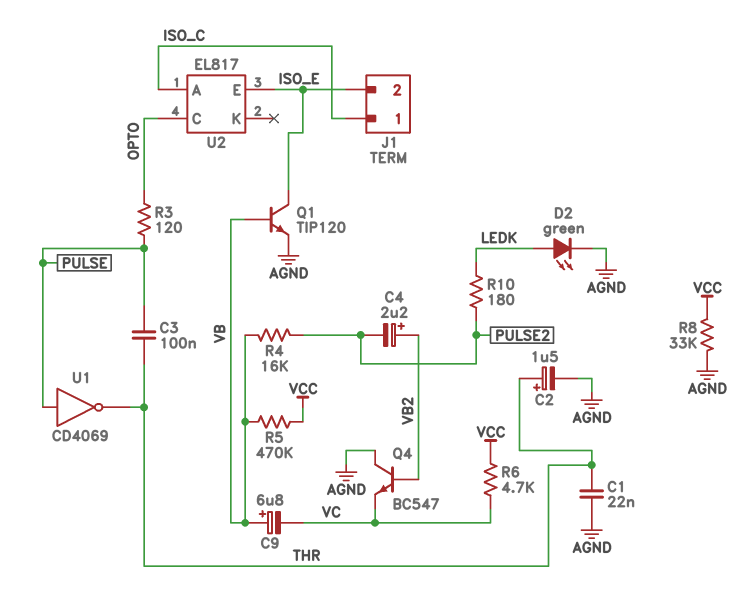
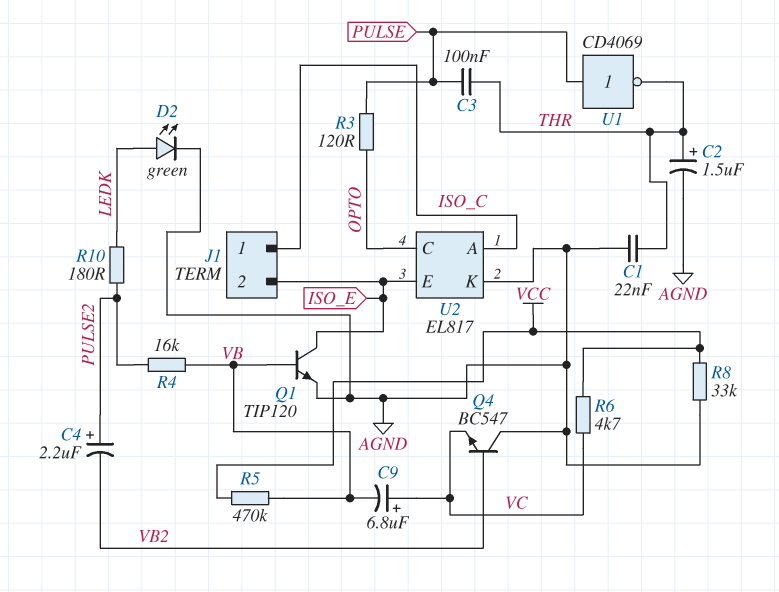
C4: 2.2uF (plus VB2, minus PULSE2) -> 2.2uF (plus PULSE2, minus VB2)
C9: 6.8uF (plus VB, minus VC) -> 6.8uF (plus VC, minus VB)
U2 pin K: none -> AGND

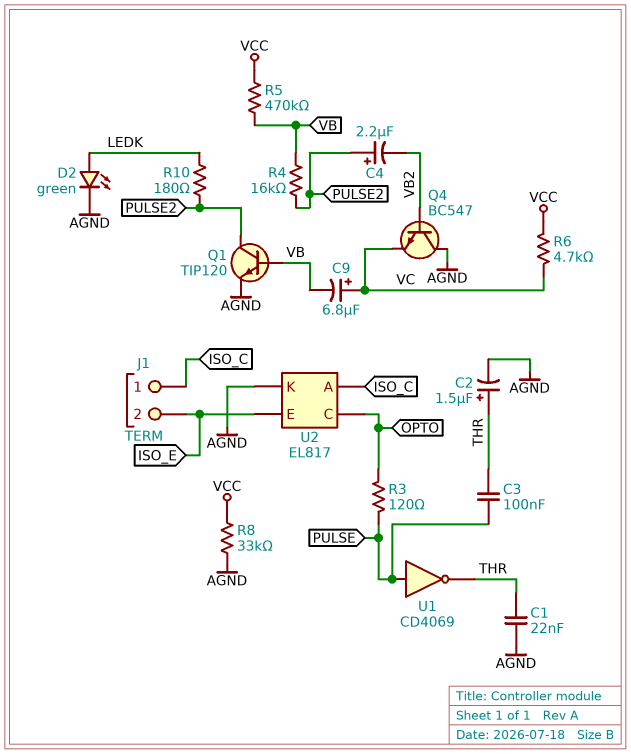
Q1: NPN TIP120 (B VB, C ISO_E, E AGND) -> NPN TIP120 (B VB, C PULSE2, E AGND)

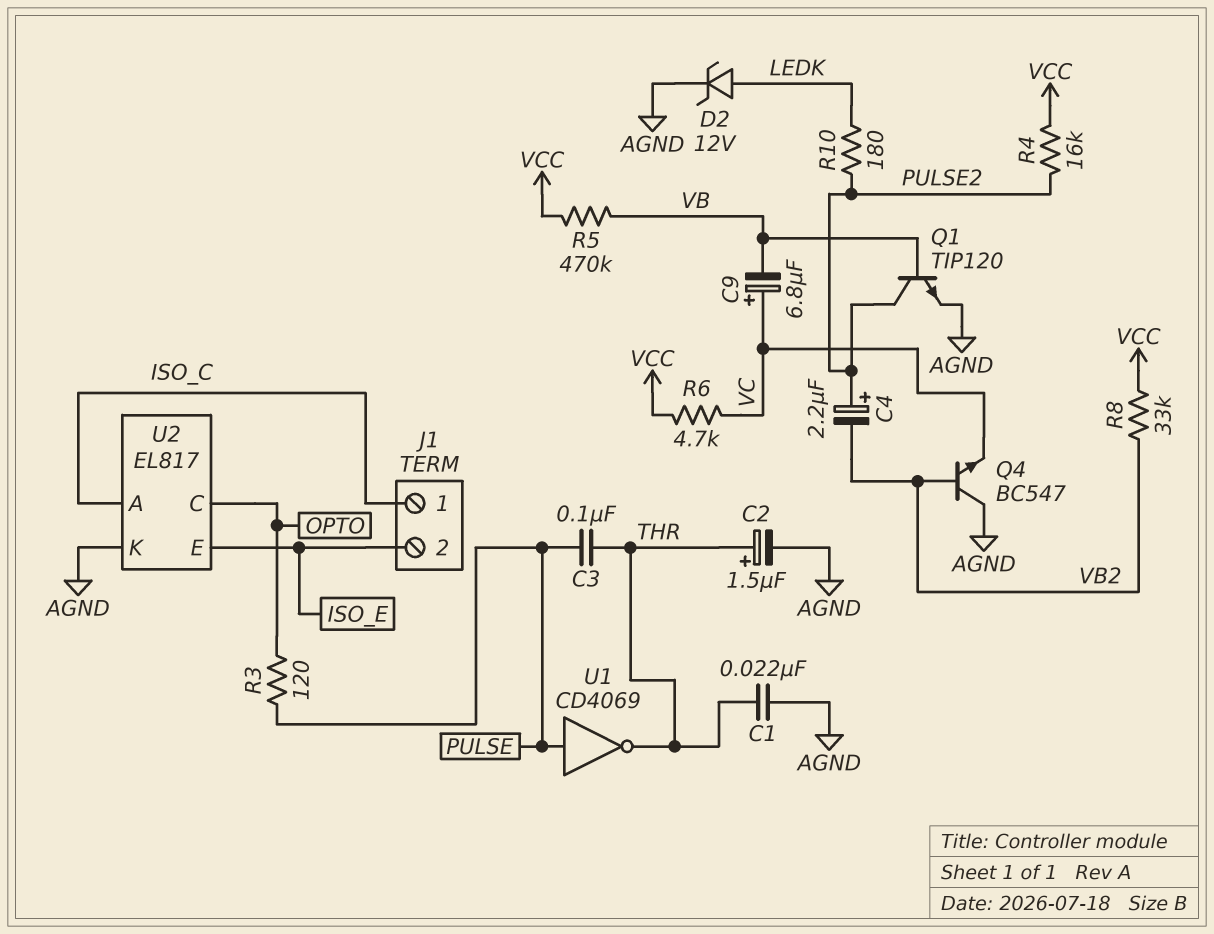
D2: LED green (A LEDK, K AGND) -> zener 12V (A LEDK, K AGND)
R4: 16k (PULSE2, VB) -> 16k (PULSE2, VCC)
R8: 33k (AGND, VCC) -> 33k (VB2, VCC)

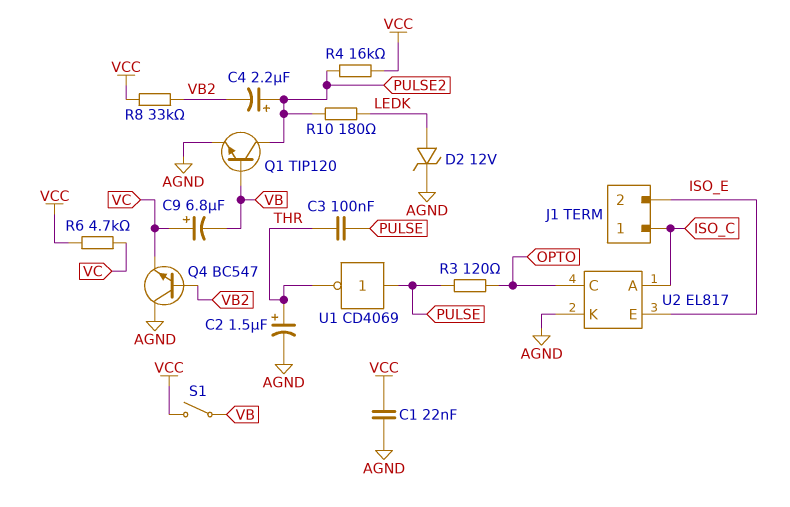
C1: 22nF (AGND, THR) -> 22nF (AGND, VCC)
R5: 470k (VB, VCC) -> none
S1: none -> switch (VB, VCC)

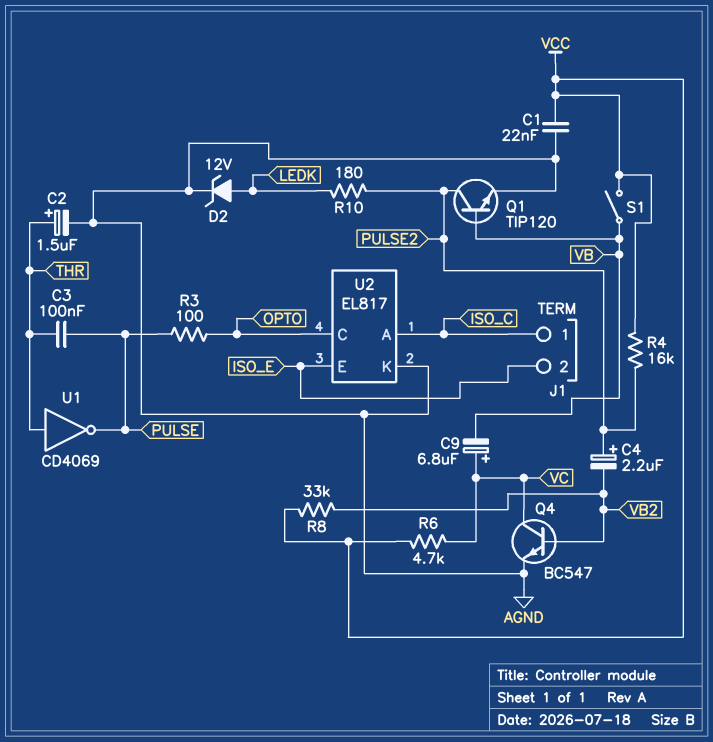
Q4: NPN BC547 (B VB2, C AGND, E VC) -> NPN BC547 (B VB2, C VC, E AGND)
R3: 120 (OPTO, PULSE) -> 100 (OPTO, PULSE)
U1: NOT CD4069 (in PULSE, out THR) -> NOT CD4069 (in THR, out PULSE)

